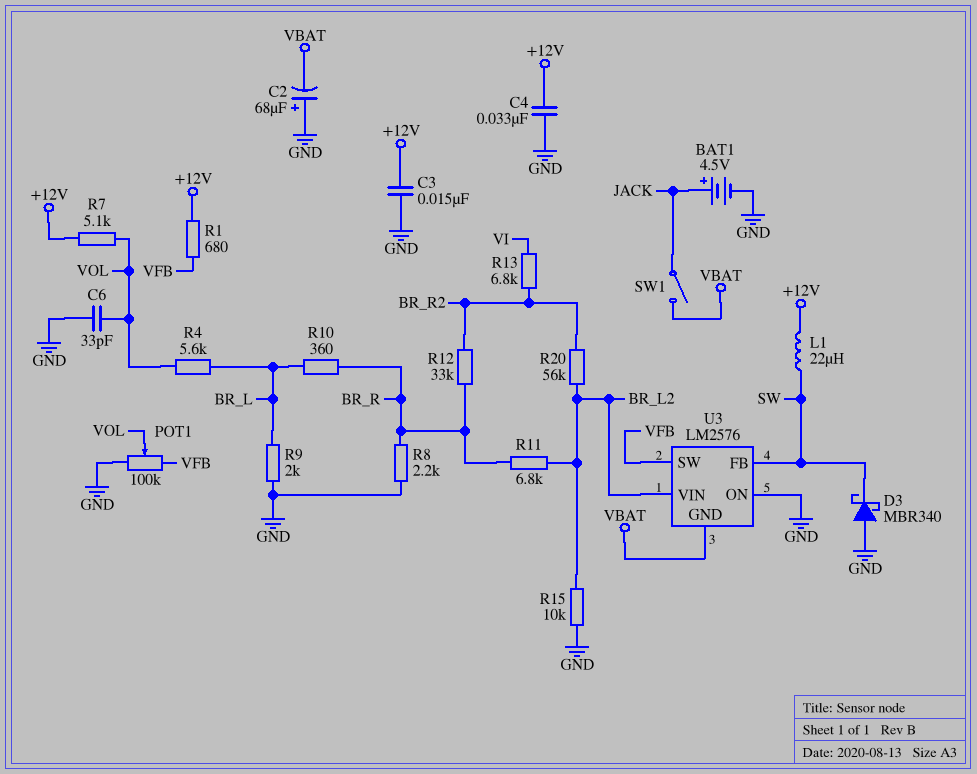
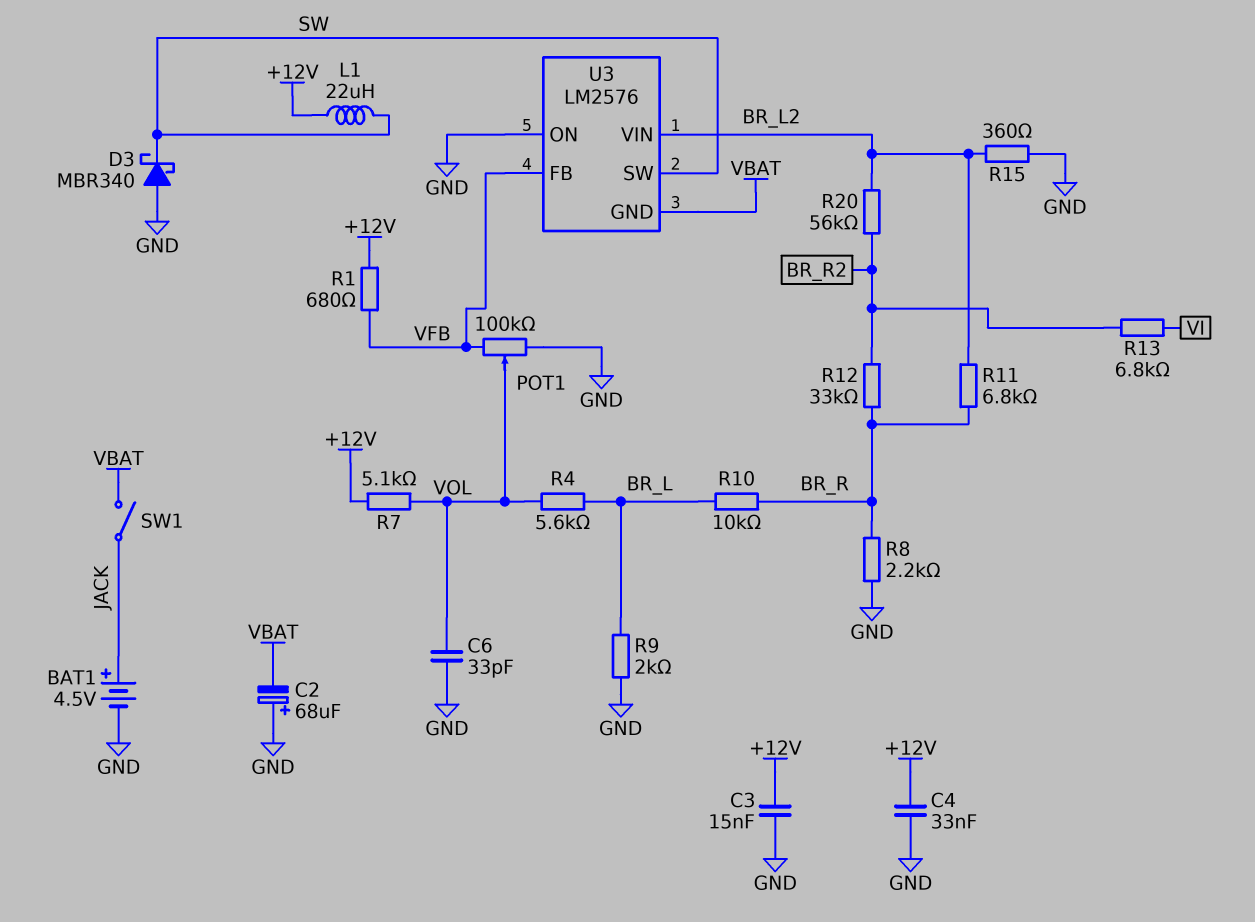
R10: 360 (BR_L, BR_R) -> 10k (BR_L, BR_R)
R15: 10k (BR_L2, GND) -> 360 (BR_L2, GND)
U3 pin FB: SW -> VFB
U3 pin SW: VFB -> SW

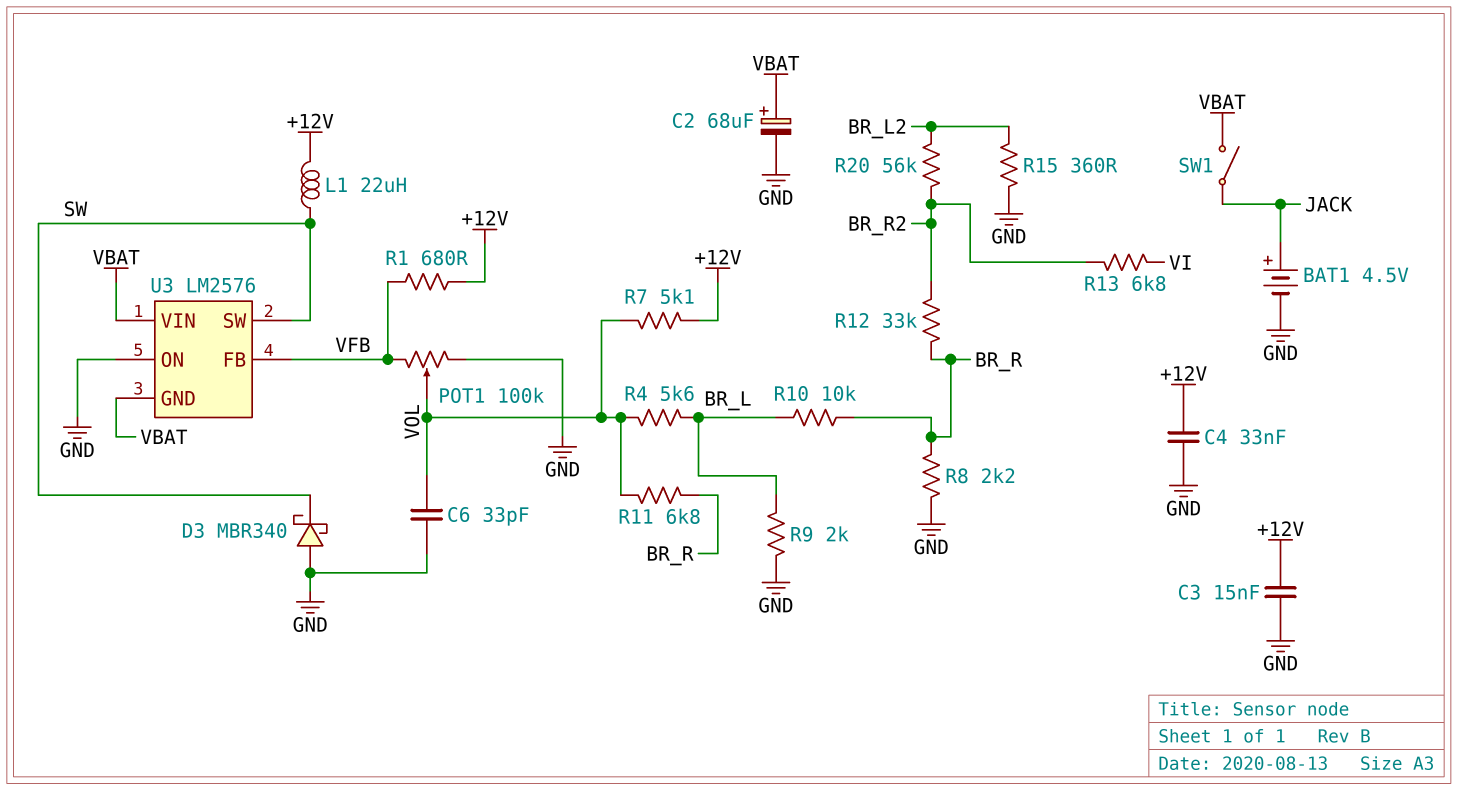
C2: 68uF (plus GND, minus VBAT) -> 68uF (plus VBAT, minus GND)
R11: 6.8k (BR_L2, BR_R) -> 6.8k (BR_R, VOL)
U3 pin VIN: BR_L2 -> VBAT

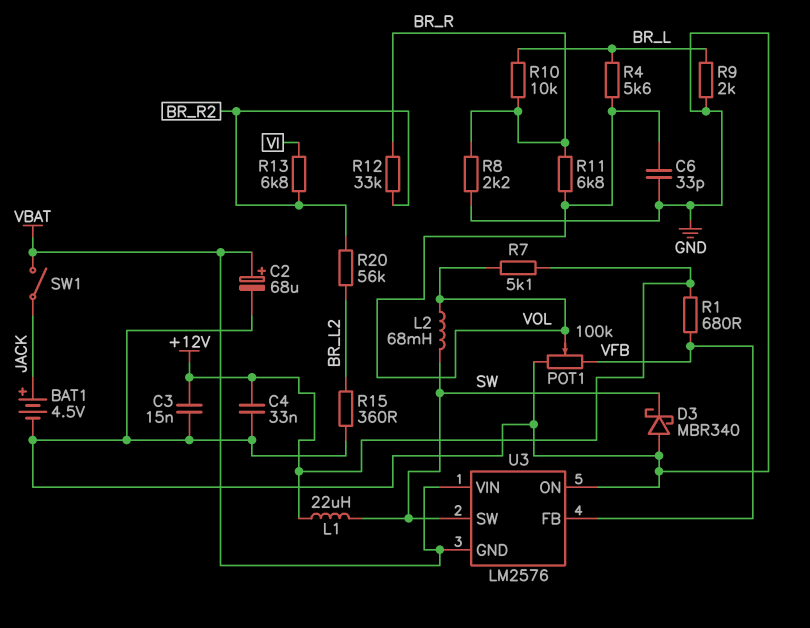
L2: none -> 68mH (SW, VOL)

